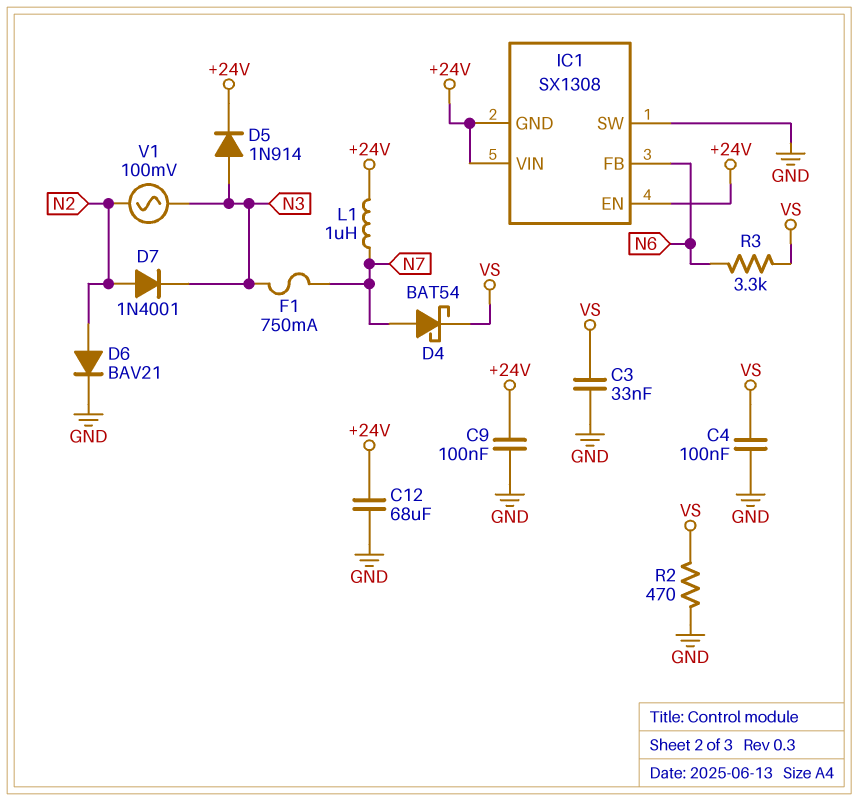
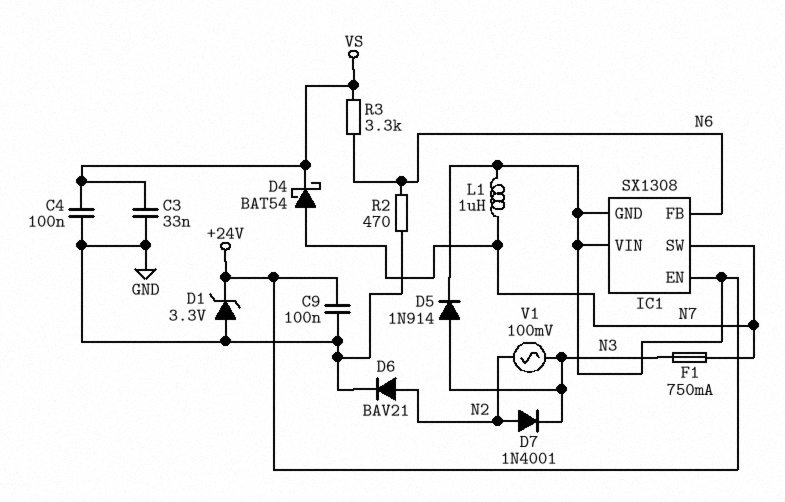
C12: 68uF (+24V, GND) -> none
D1: none -> zener 3.3V (A GND, K +24V)
IC1 pin SW: GND -> N7
R2: 470 (GND, VS) -> 470 (GND, N6)

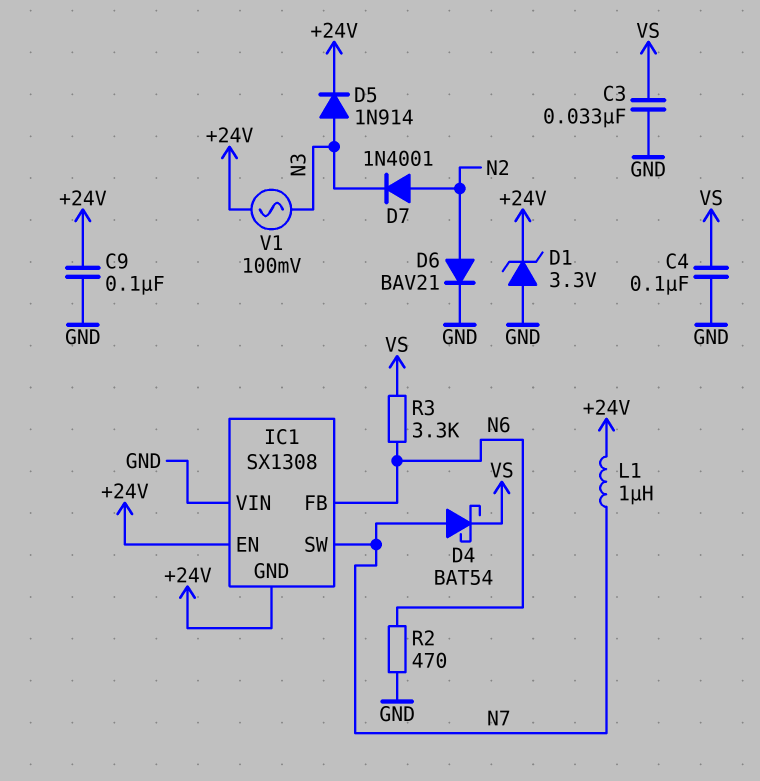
F1: 750mA (N3, N7) -> none
IC1 pin VIN: +24V -> GND
V1: AC 100mV (N2, N3) -> AC 100mV (+24V, N3)

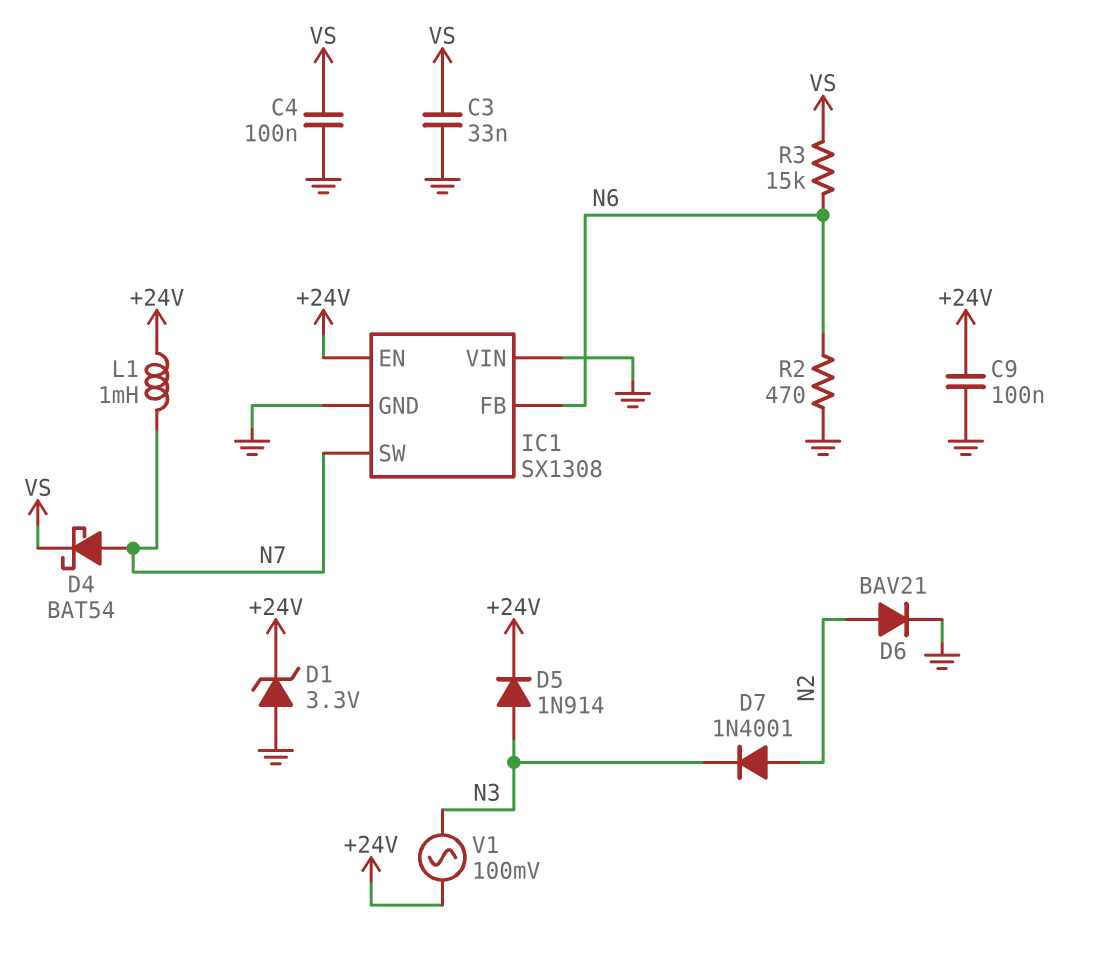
IC1 pin GND: +24V -> GND
L1: 1uH (+24V, N7) -> 1mH (+24V, N7)
R3: 3.3k (N6, VS) -> 15k (N6, VS)

